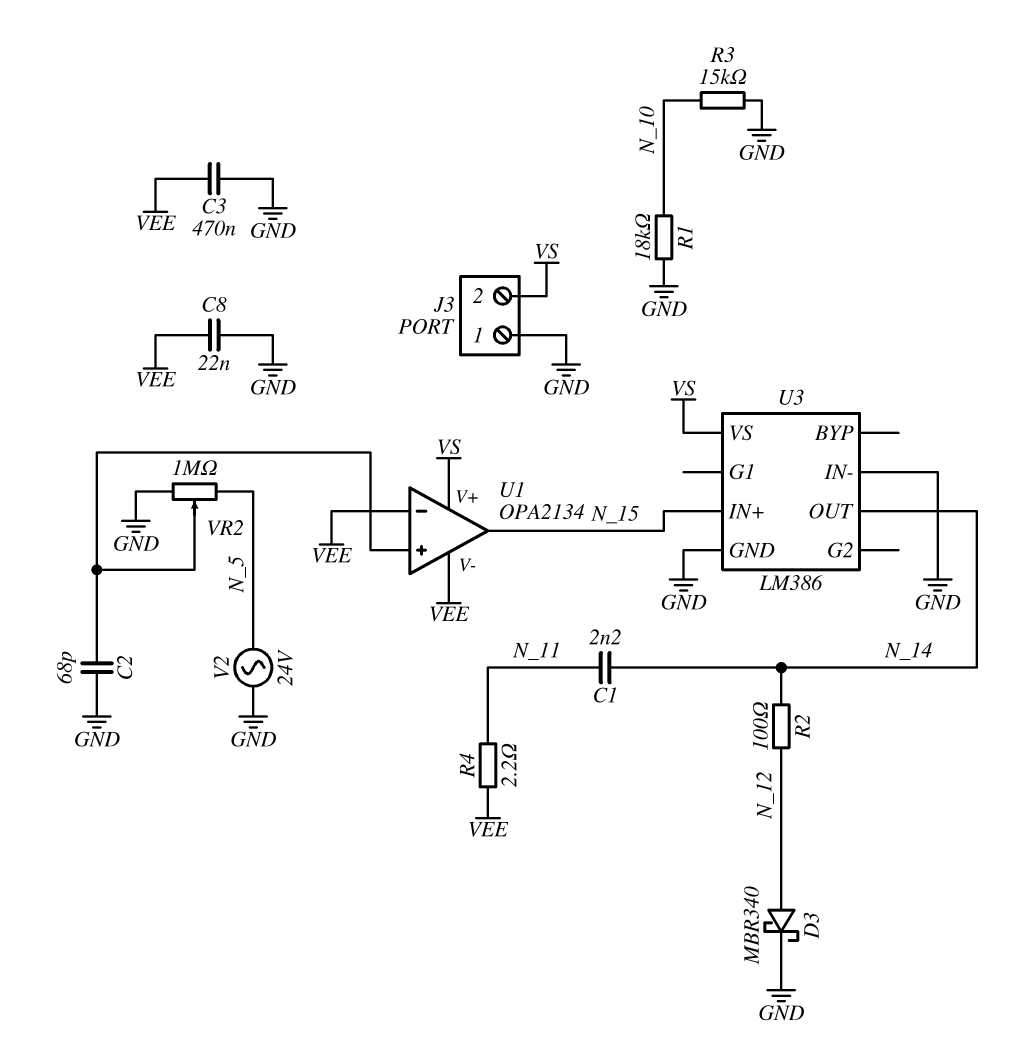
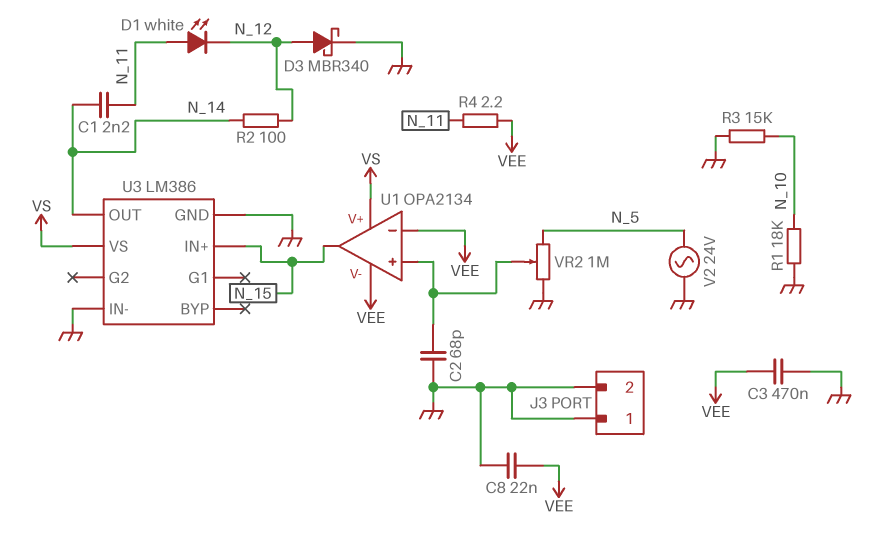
D1: none -> LED white (A N_11, K N_12)
J3 pin 2: VS -> GND

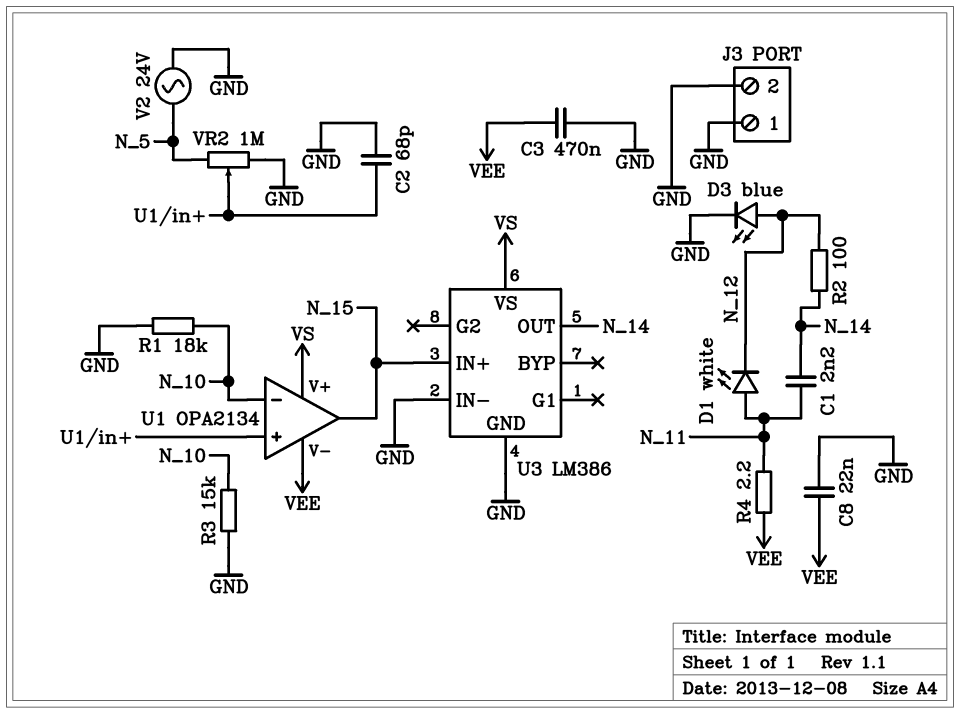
D3: schottky MBR340 (A N_12, K GND) -> LED blue (A N_12, K GND)
U1 pin in-: VEE -> N_10

